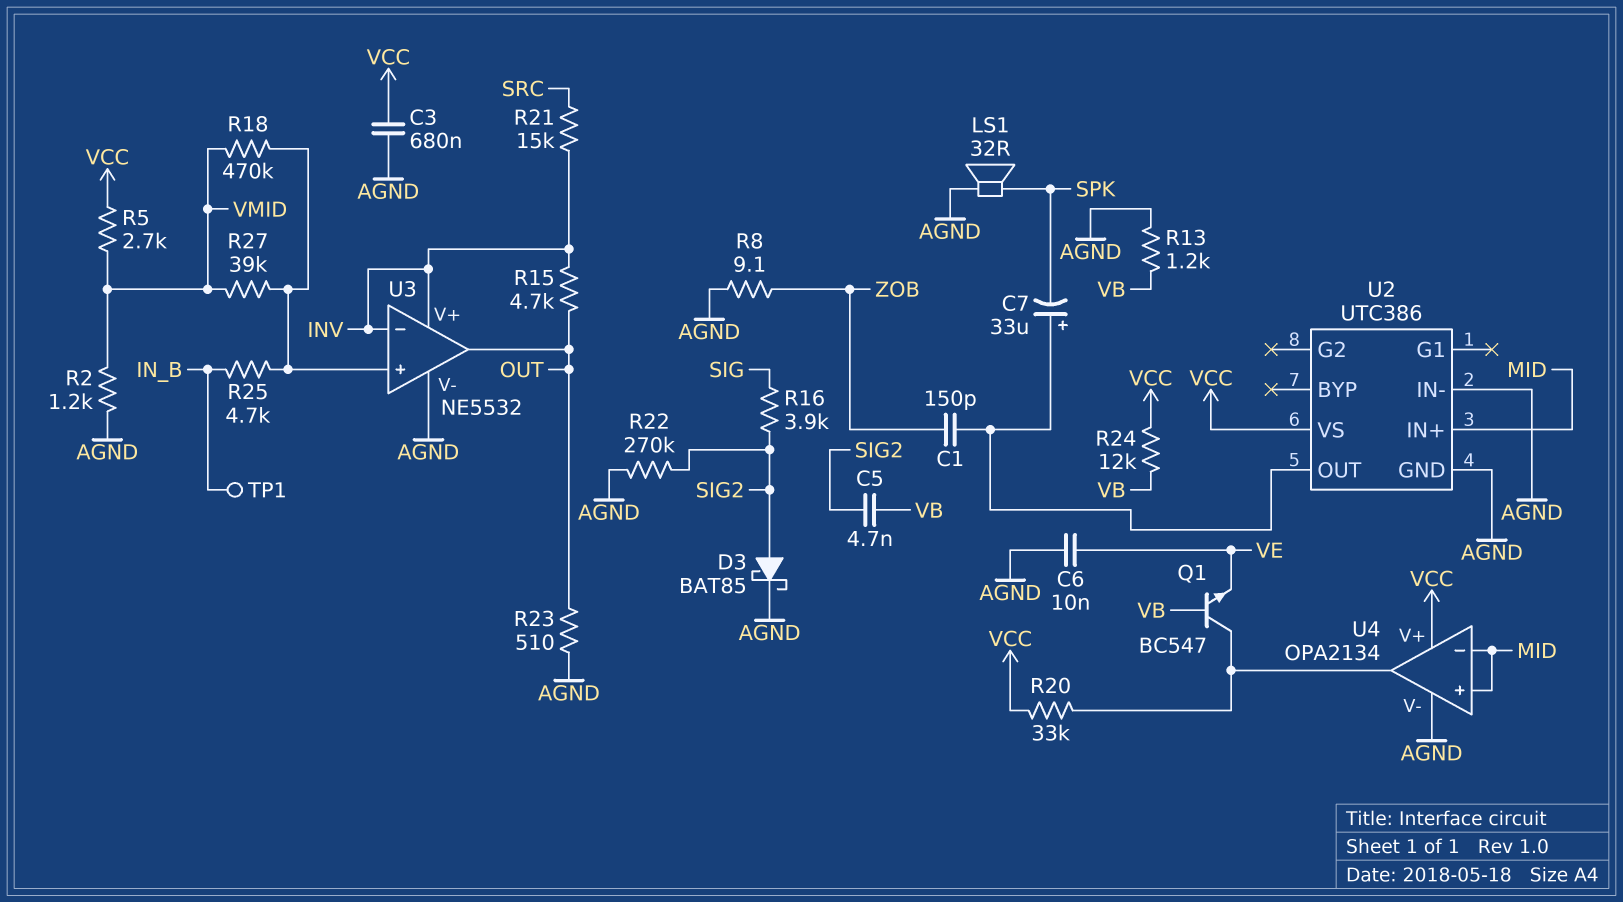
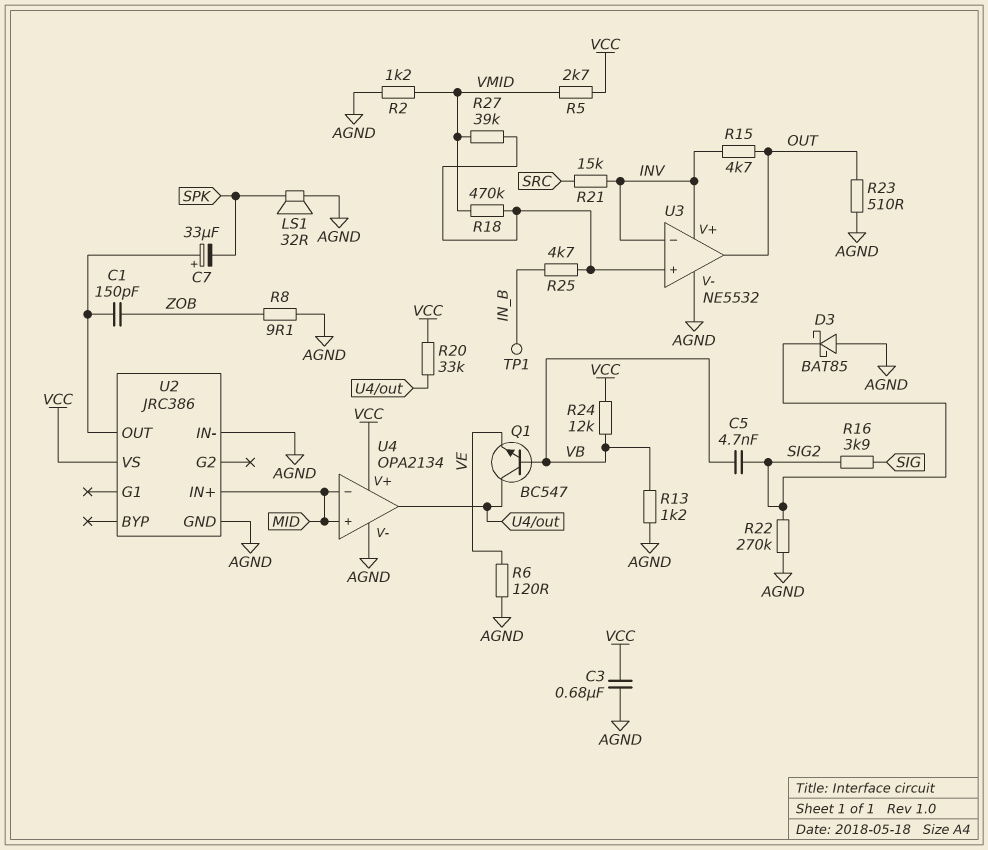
C6: 10nF (AGND, VE) -> none
D3: schottky BAT85 (A SIG2, K AGND) -> schottky BAT85 (A AGND, K SIG2)
R6: none -> 120 (AGND, VE)
U2: UTC386 -> JRC386

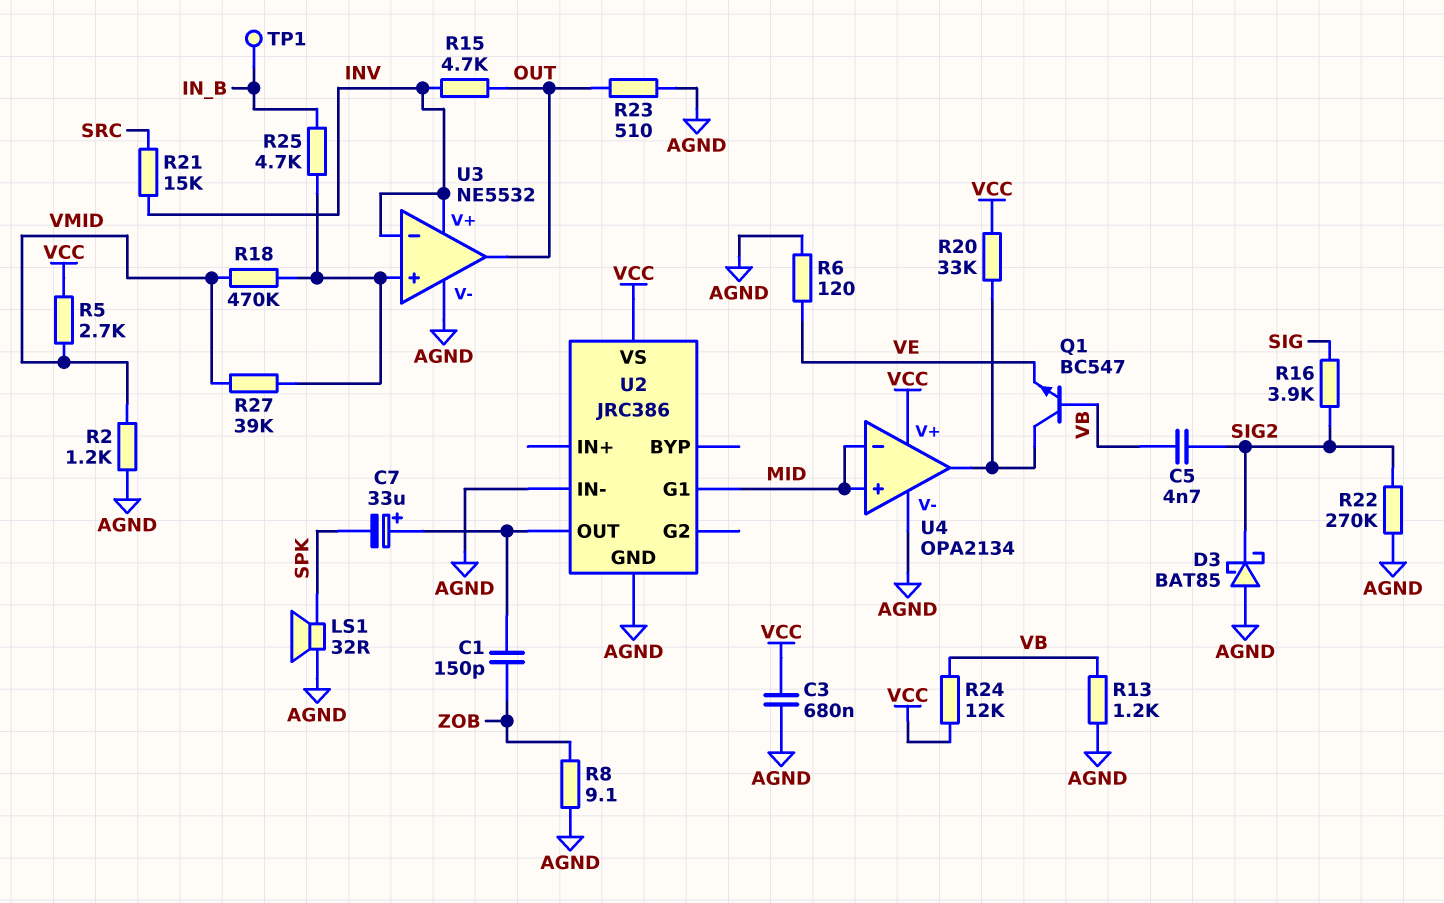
U2 pin G1: none -> MID
U2 pin IN+: MID -> none

